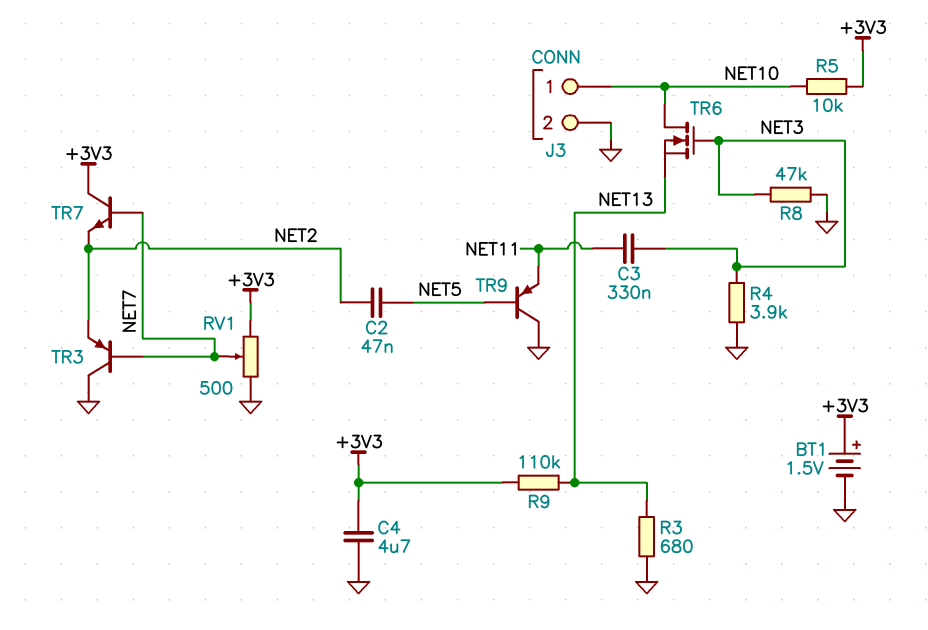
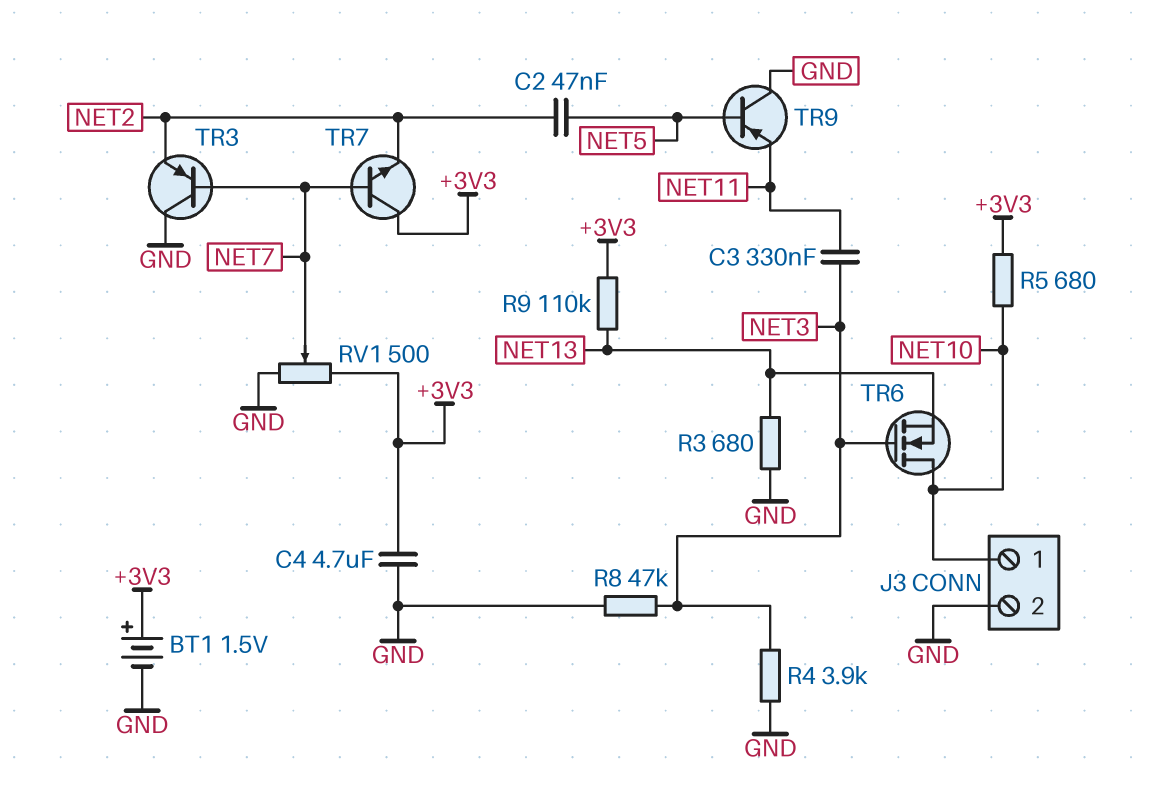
R5: 10k (+3V3, NET10) -> 680 (+3V3, NET10)

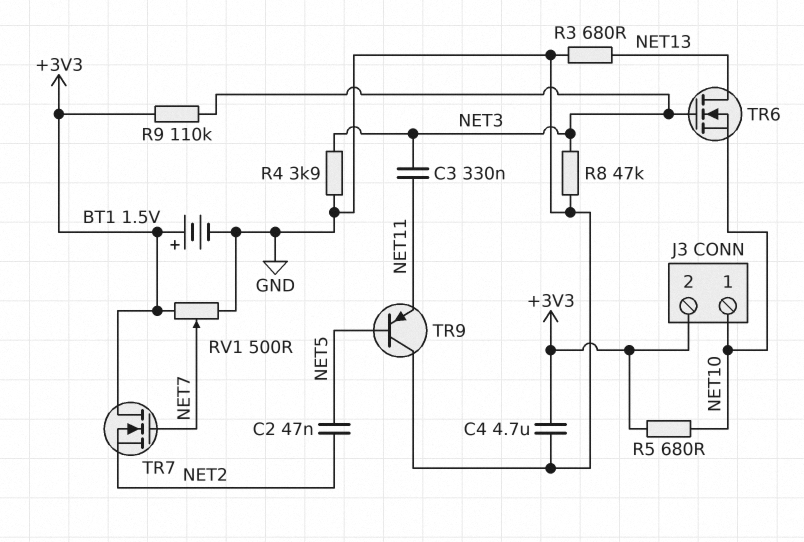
J3 pin 2: GND -> +3V3
R9: 110k (+3V3, NET13) -> 110k (+3V3, NET3)
TR3: PNP (B NET7, C GND, E NET2) -> none
TR6: NMOS (G NET3, D NET10, S NET13) -> NMOS (G NET3, D NET13, S NET10)
TR7: NPN (B NET7, C +3V3, E NET2) -> NMOS (G NET7, D +3V3, S NET2)

